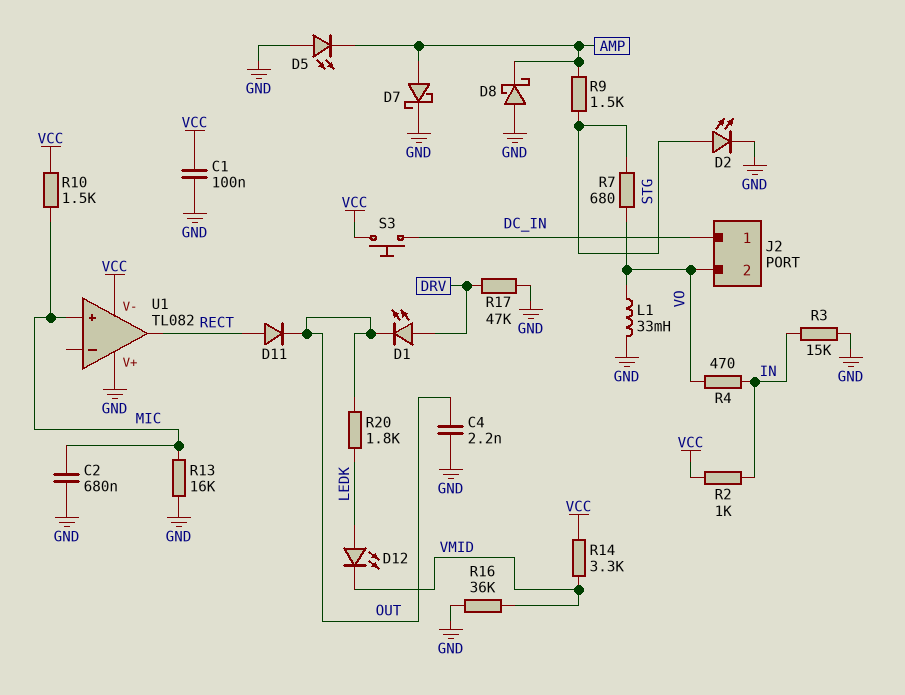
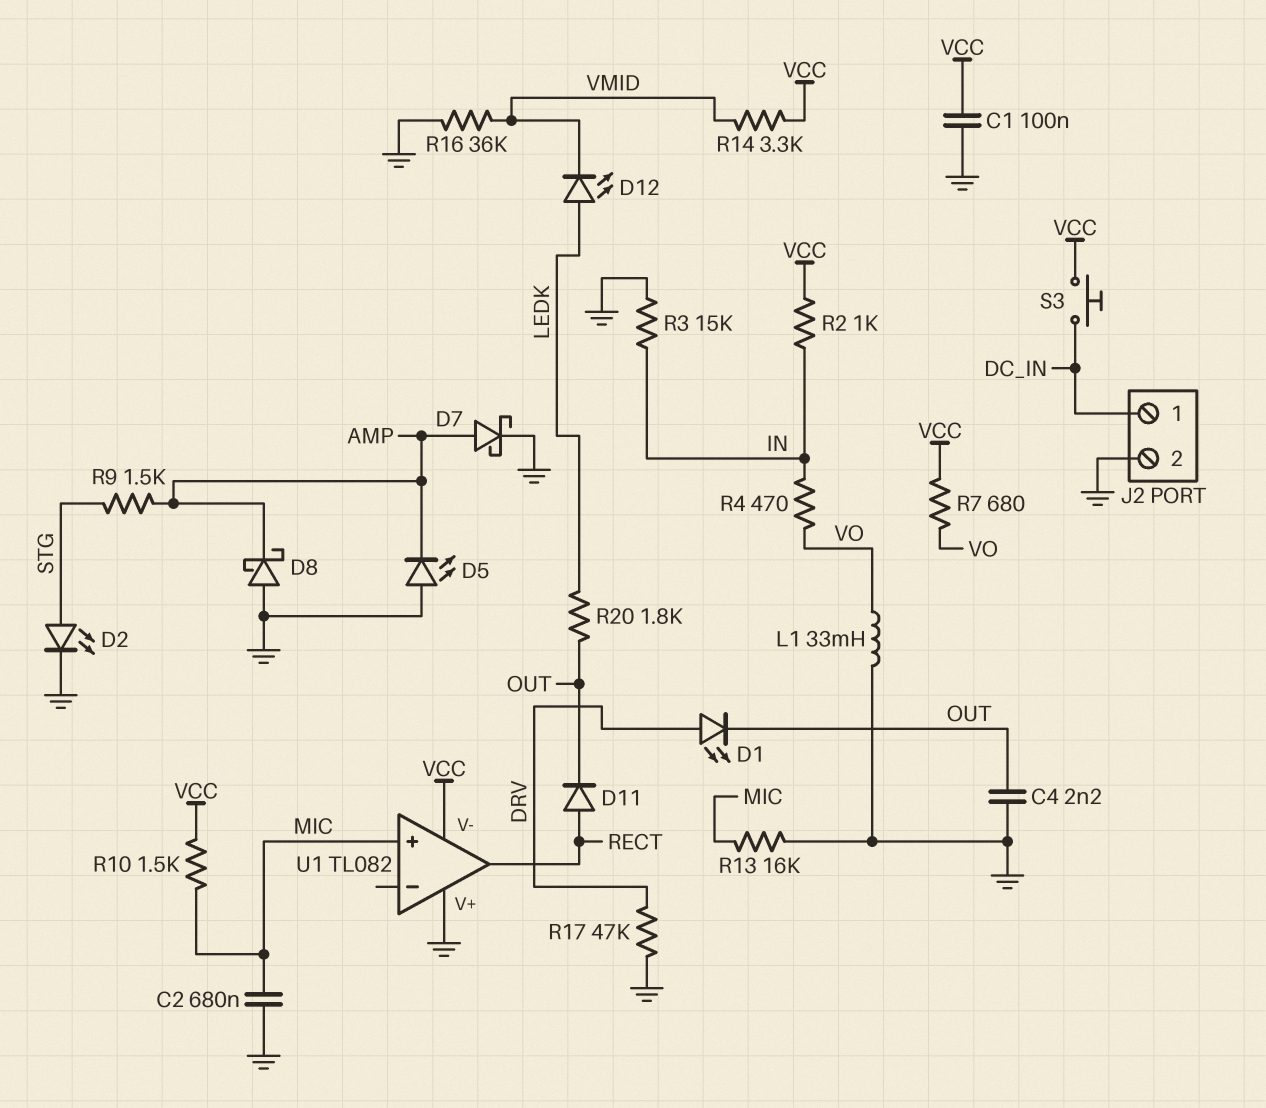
J2 pin 2: VO -> GND
R7: 680 (STG, VO) -> 680 (VCC, VO)

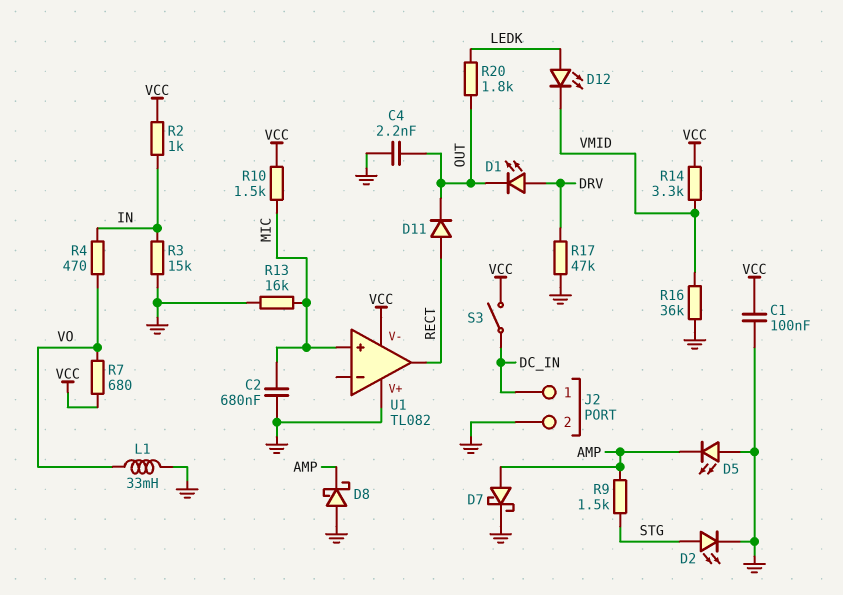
S3: button (DC_IN, VCC) -> switch (DC_IN, VCC)

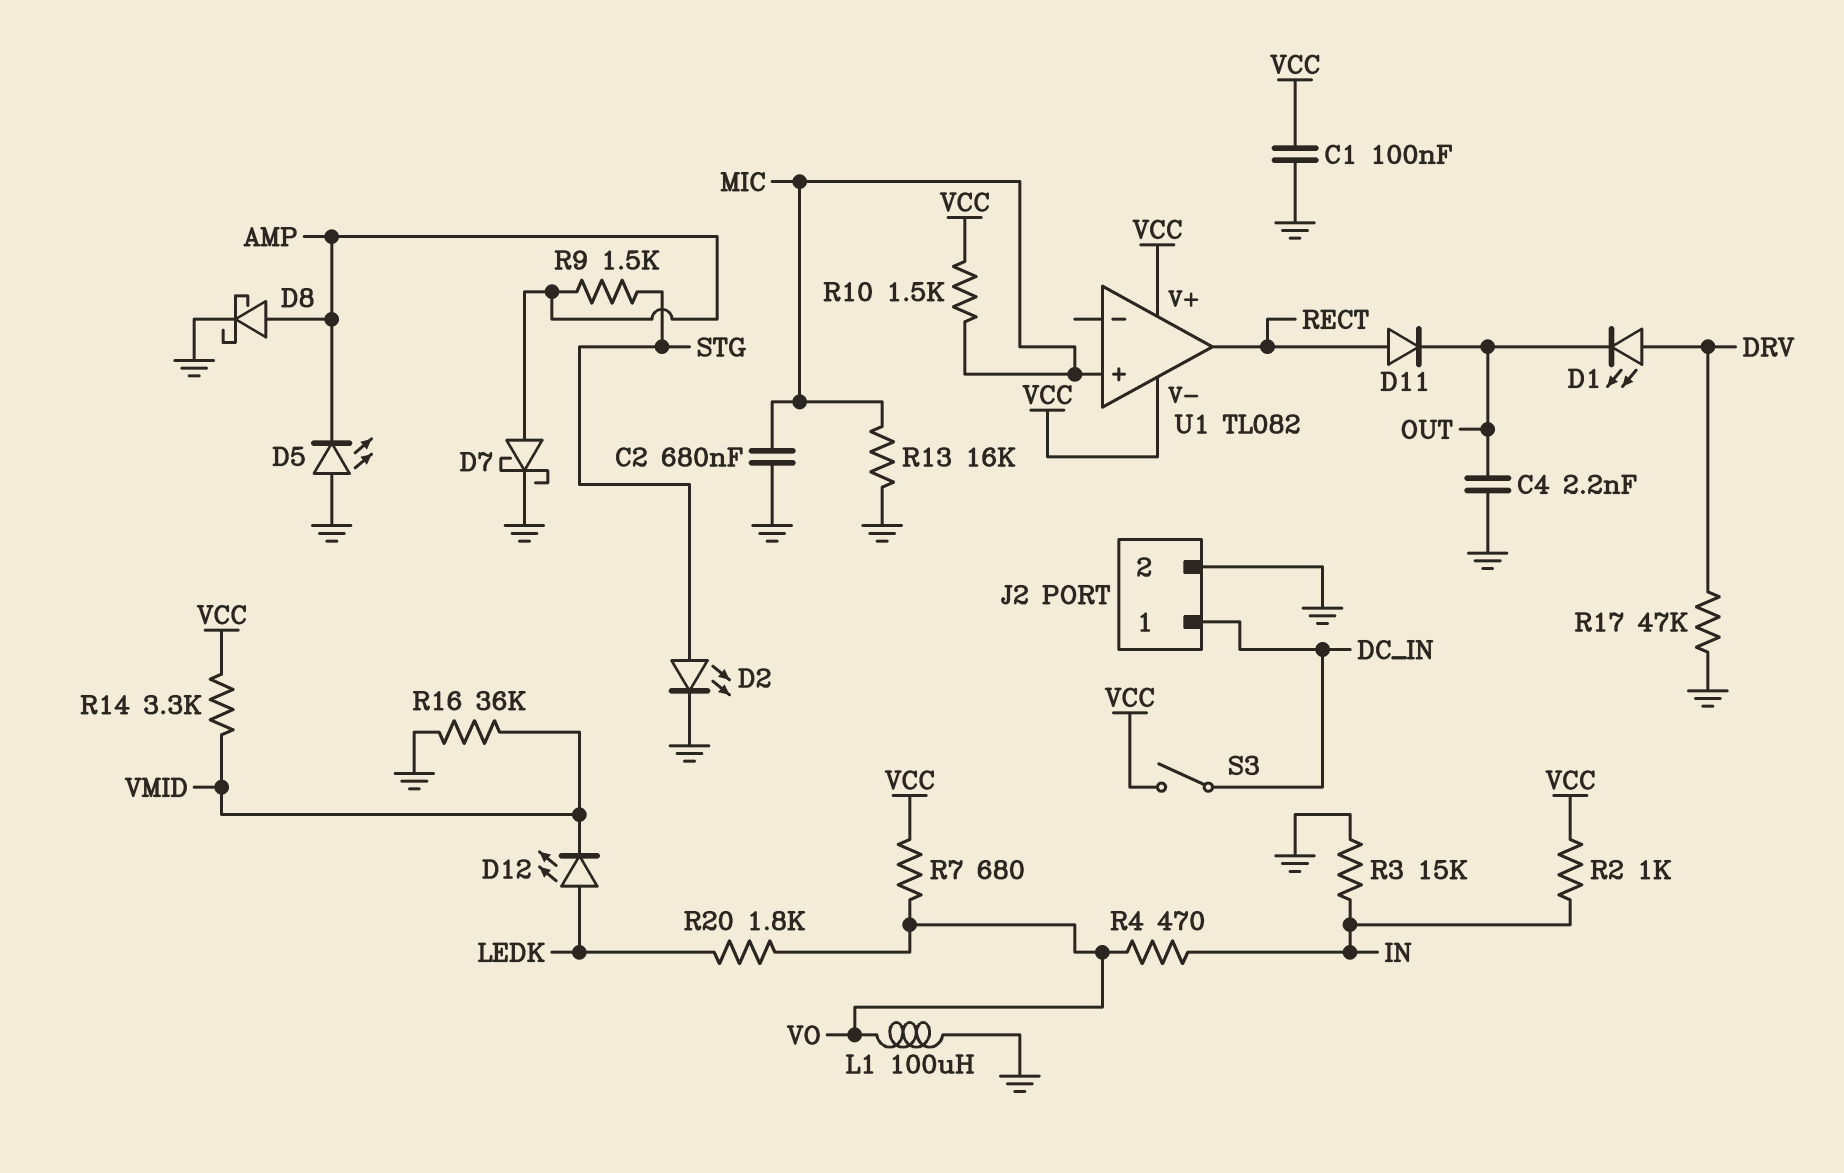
D8: schottky (A GND, K AMP) -> schottky (A AMP, K GND)
L1: 33mH (GND, VO) -> 100uH (GND, VO)
R20: 1.8k (LEDK, OUT) -> 1.8k (LEDK, VO)
U1 pin V+: GND -> VCC

